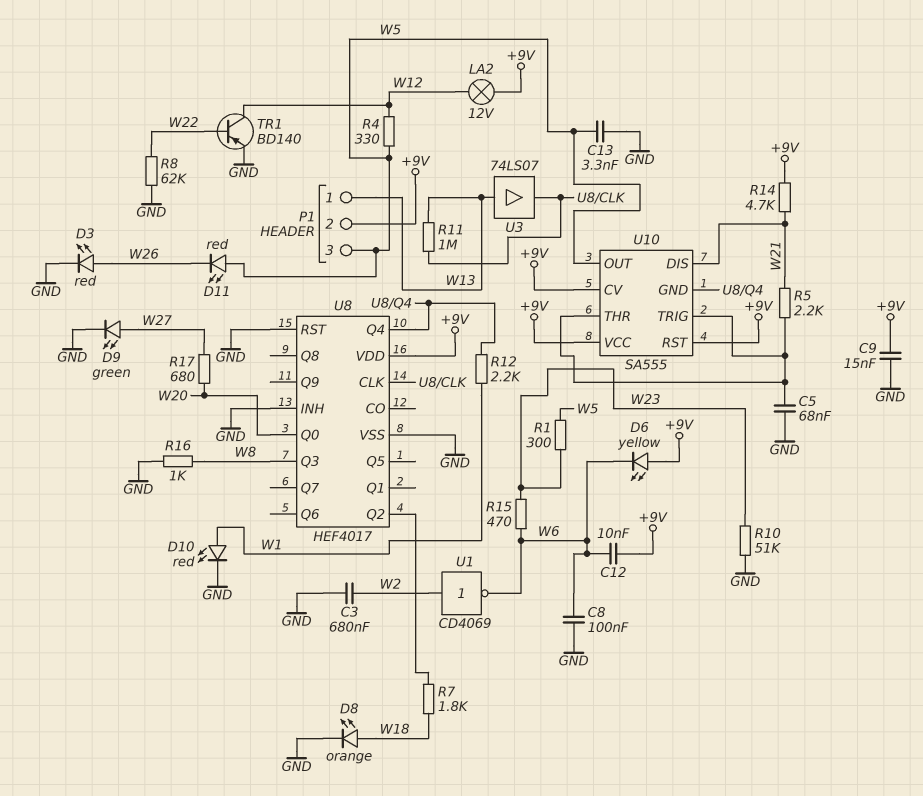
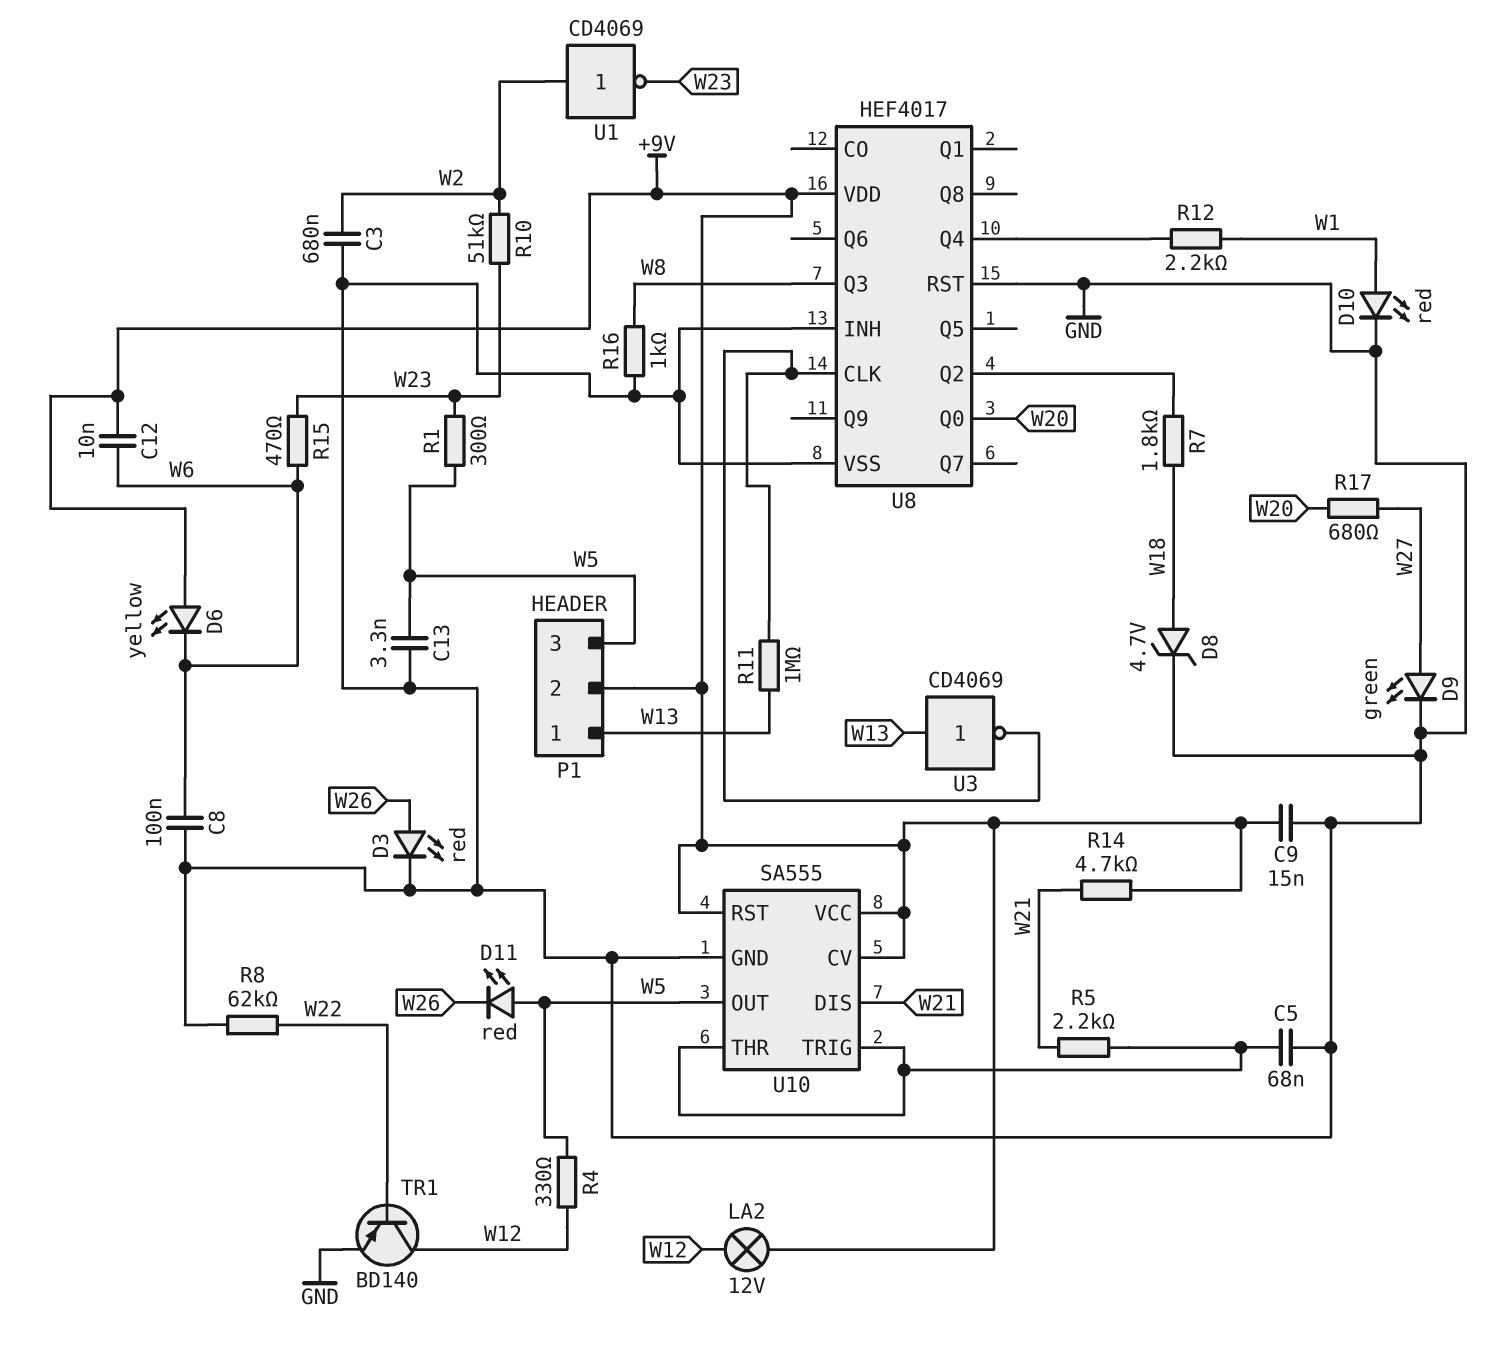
D8: LED orange (A W18, K GND) -> zener 4.7V (A W18, K GND)
R10: 51k (GND, W23) -> 51k (W2, W23)
U1: NOT CD4069 (in W2, out W6) -> NOT CD4069 (in W2, out W23)
U3: buffer 74LS07 (in W13, out U8/CLK) -> NOT CD4069 (in W13, out U8/CLK)
U10 pin GND: U8/Q4 -> GND

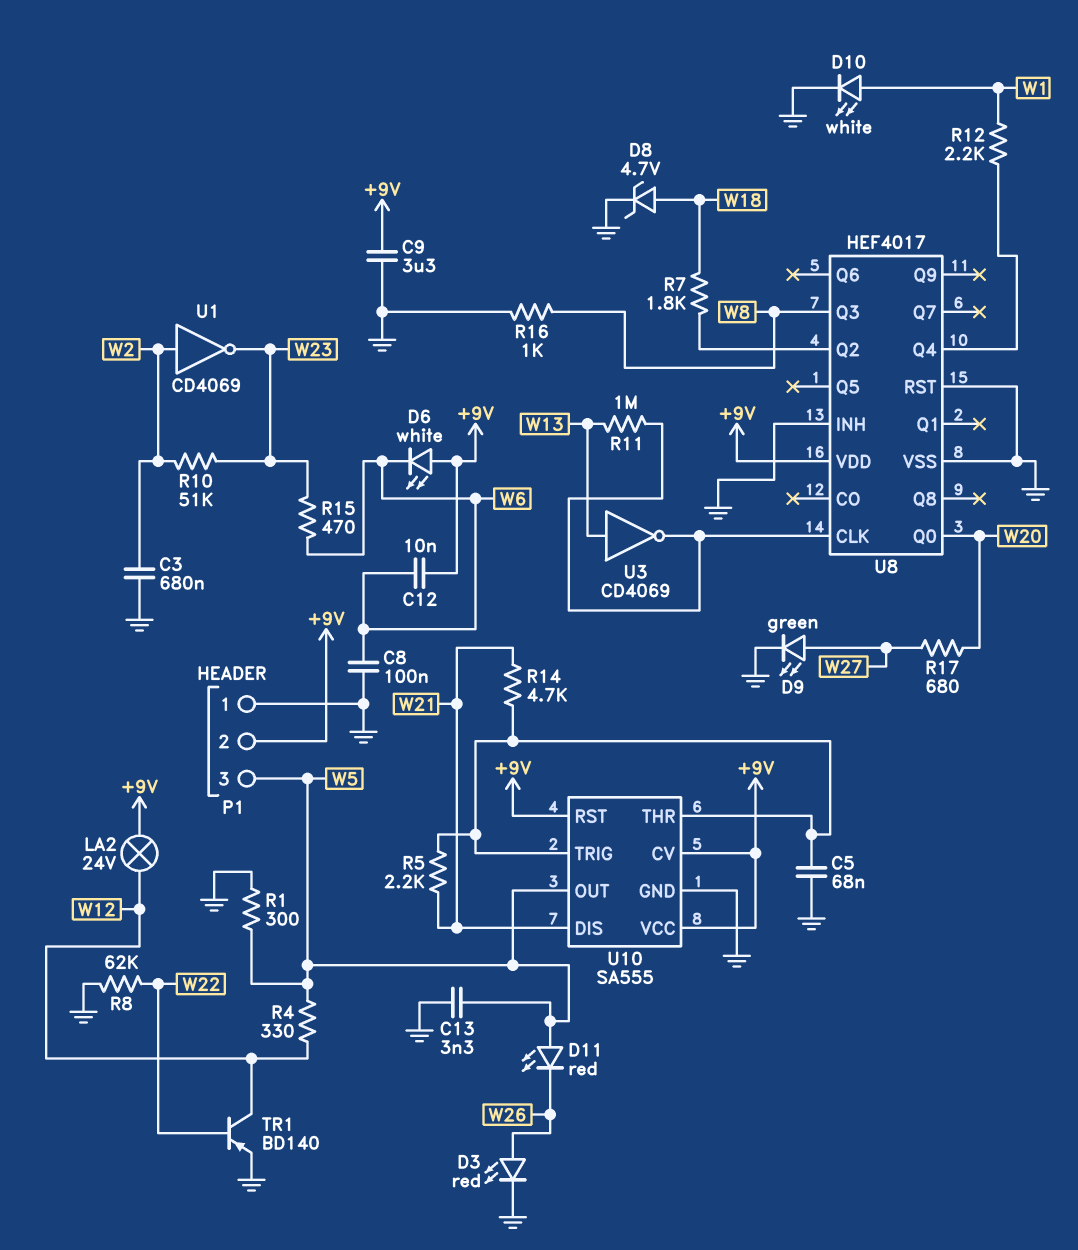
C9: 15nF (+9V, GND) -> 3.3uF (+9V, GND)
D6: LED yellow (A +9V, K W6) -> LED white (A +9V, K W6)
D10: LED red (A W1, K GND) -> LED white (A W1, K GND)
LA2: lamp 12V (+9V, W12) -> lamp 24V (+9V, W12)
P1 pin 1: W13 -> GND
R1: 300 (W5, W23) -> 300 (GND, W5)
R14: 4.7k (+9V, W21) -> 4.7k (U10/THR, W21)

